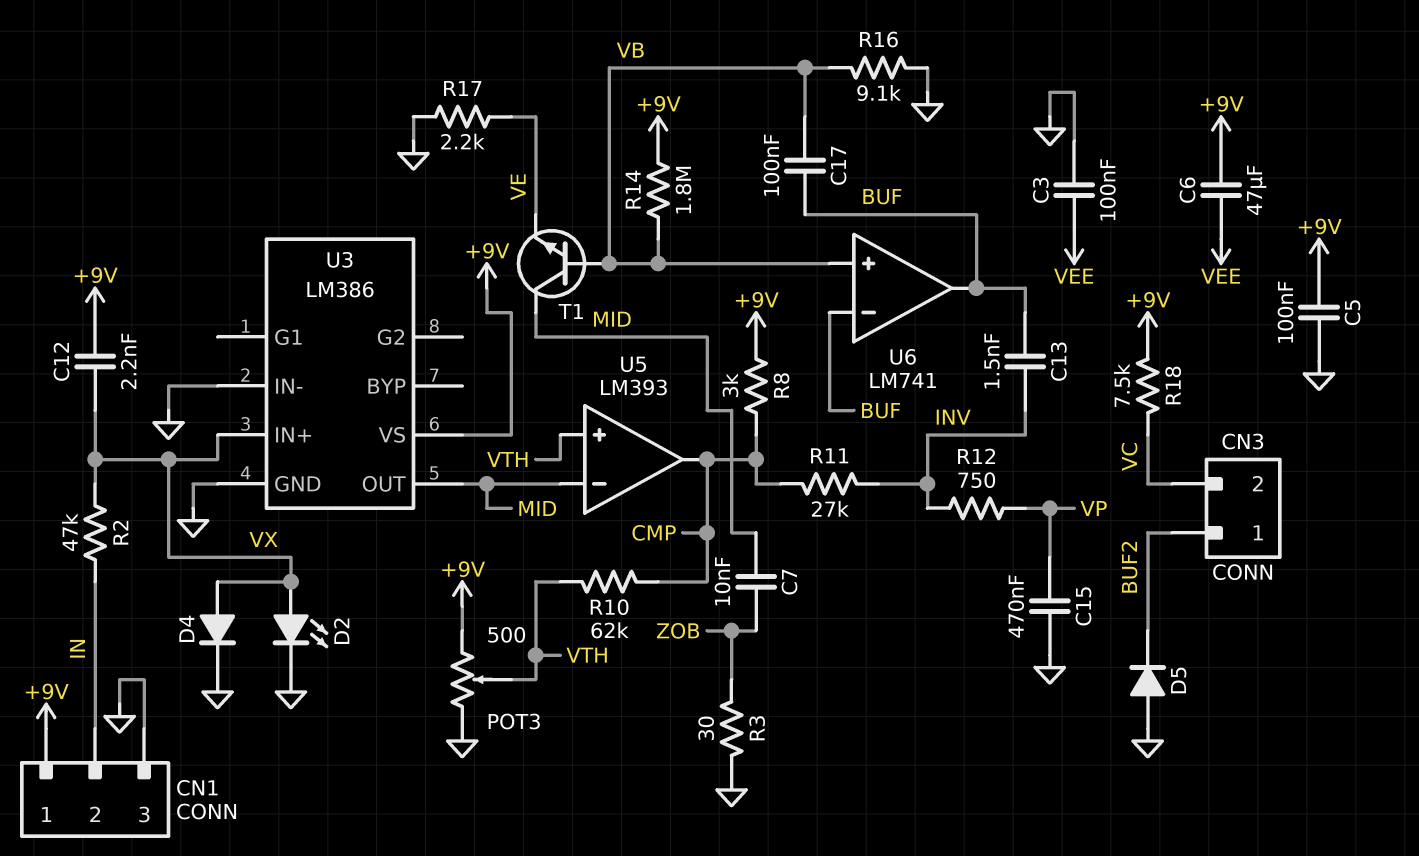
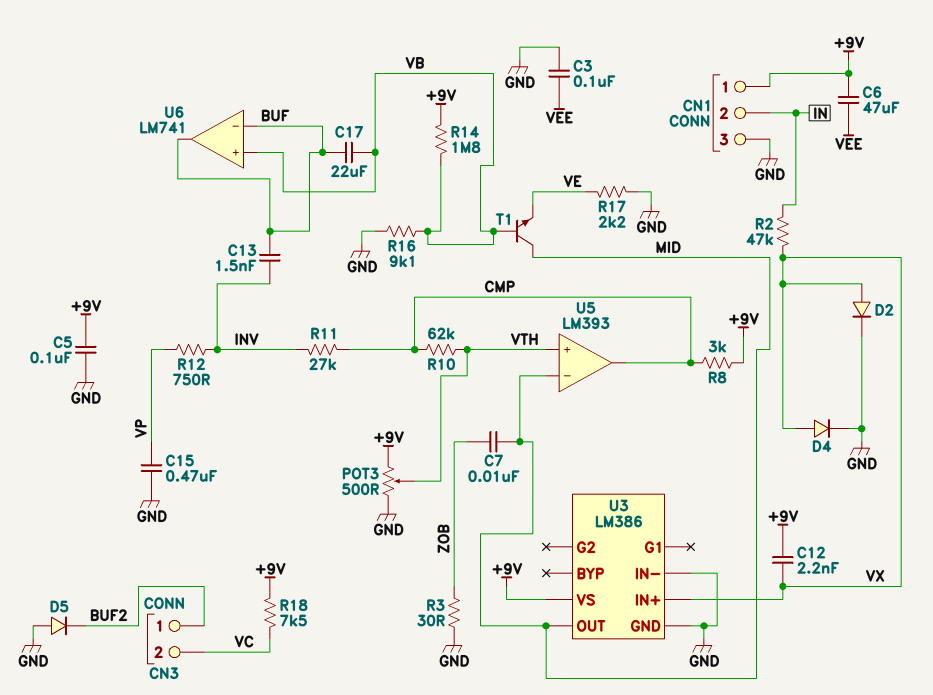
C17: 100nF (BUF, VB) -> 22uF (BUF, VB)
D2: LED (A VX, K GND) -> diode (A VX, K GND)

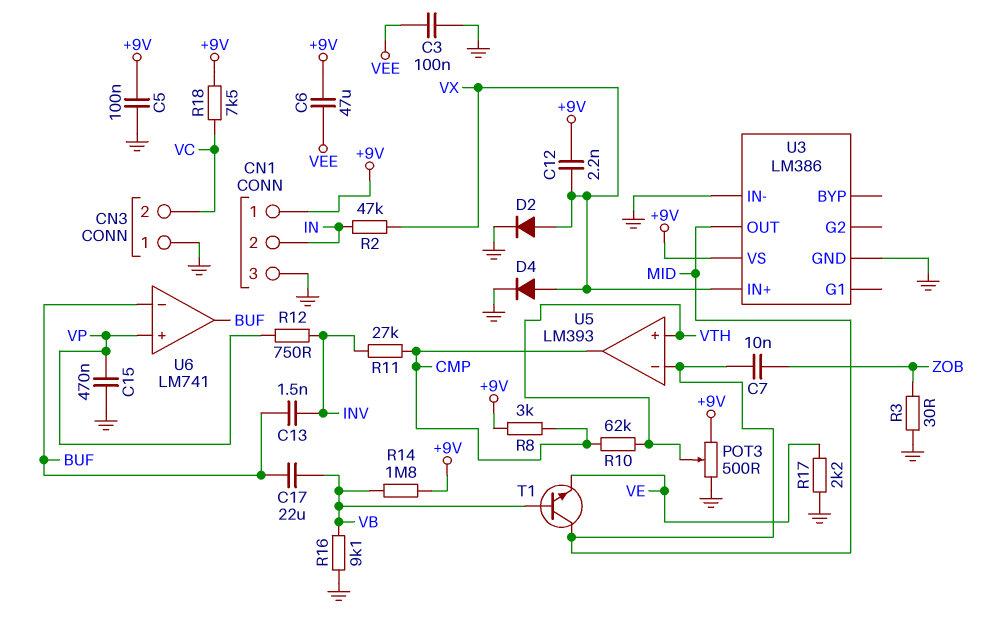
CN3 pin 1: BUF2 -> GND
D5: diode (A GND, K BUF2) -> none
U6 pin in+: VB -> VP

